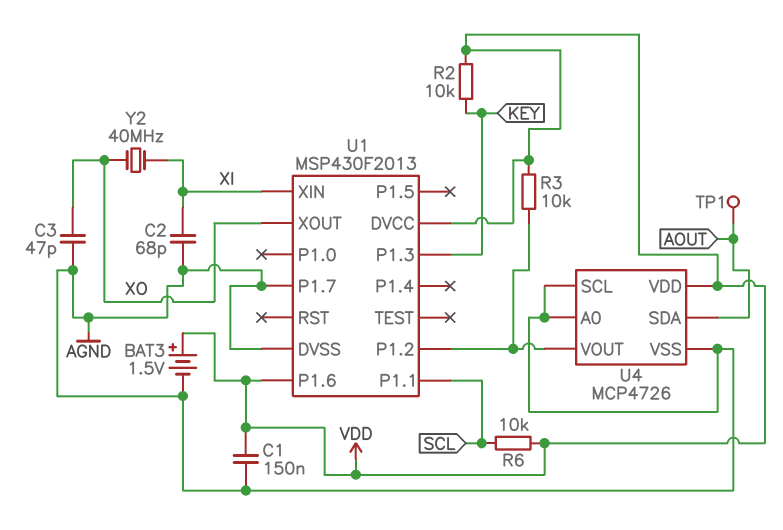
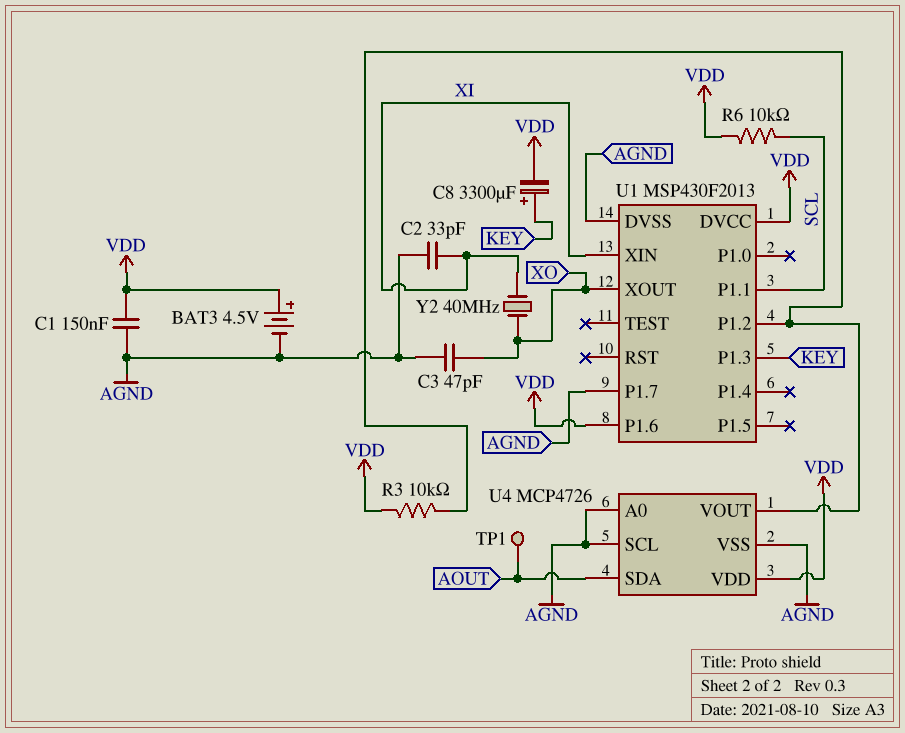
BAT3: 1.5V (plus VDD, minus AGND) -> 4.5V (plus VDD, minus AGND)
C2: 68pF (AGND, XI) -> 33pF (AGND, XI)
C8: none -> 3300uF (plus KEY, minus VDD)
R2: 10k (KEY, VDD) -> none

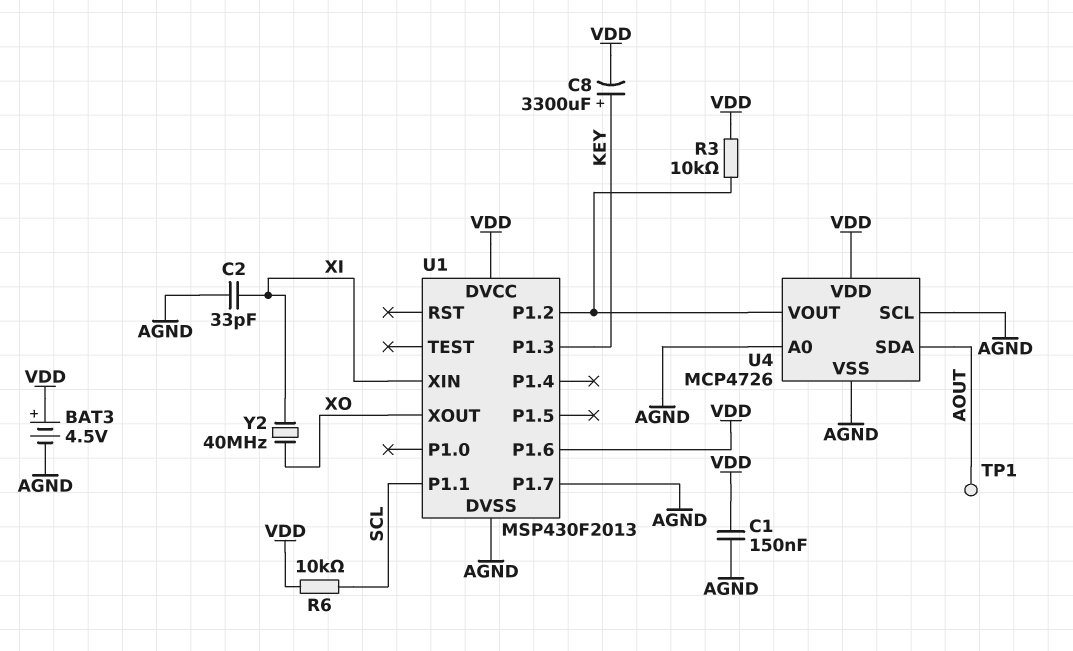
C3: 47pF (AGND, XO) -> none

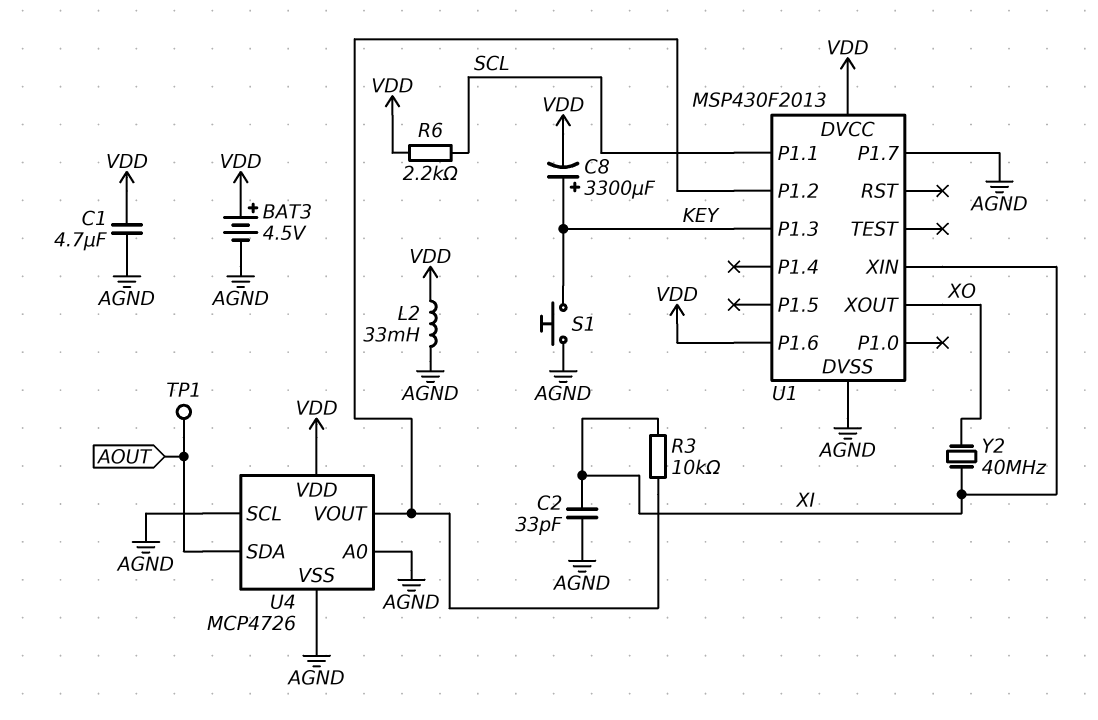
C1: 150nF (AGND, VDD) -> 4.7uF (AGND, VDD)
L2: none -> 33mH (AGND, VDD)
R3: 10k (U1/P1.2, VDD) -> 10k (U1/P1.2, XI)
R6: 10k (SCL, VDD) -> 2.2k (SCL, VDD)
S1: none -> button (AGND, KEY)

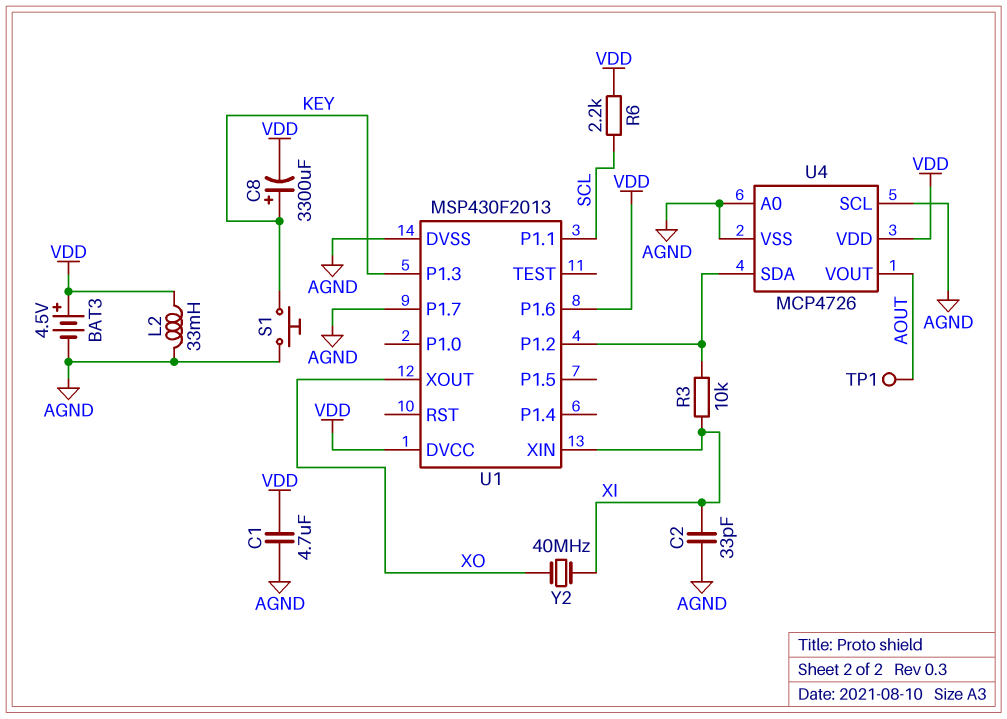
U4 pin SDA: AOUT -> U1/P1.2
U4 pin VOUT: U1/P1.2 -> AOUT

